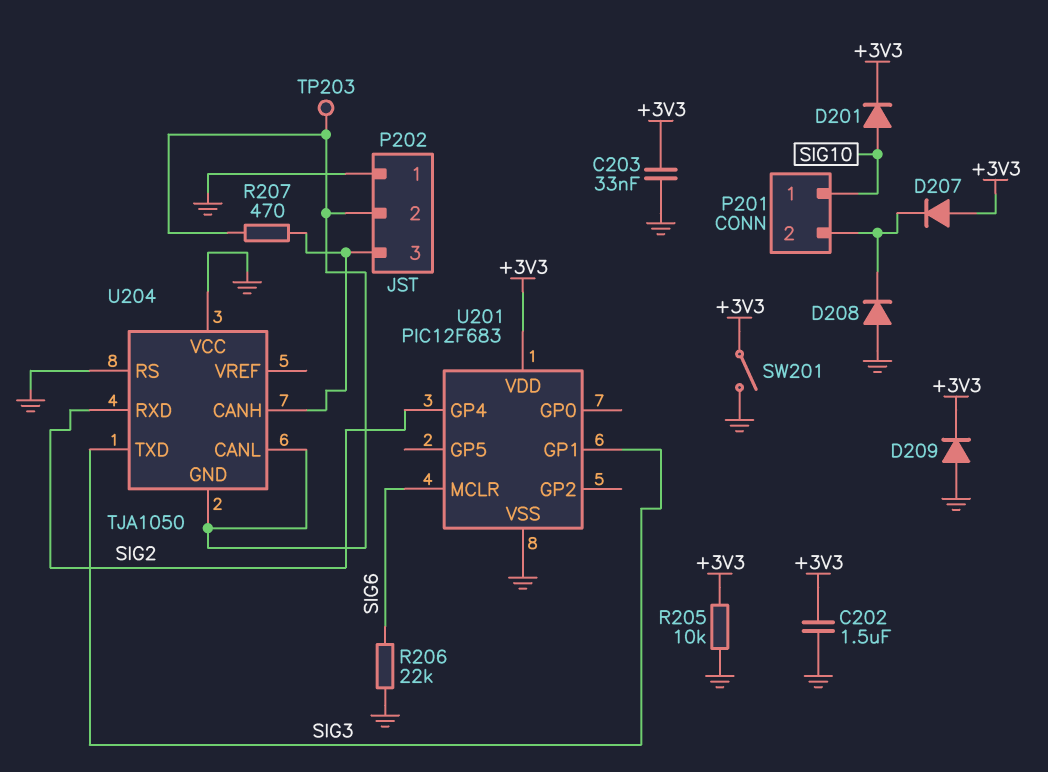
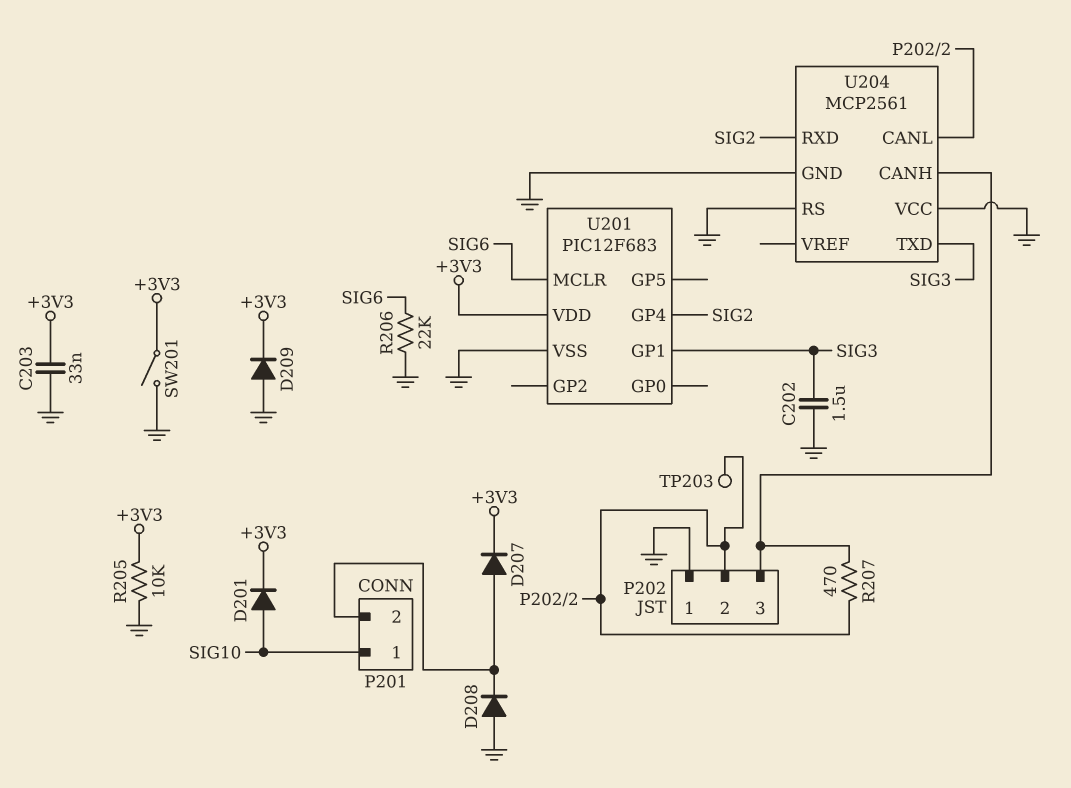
C202: 1.5uF (+3V3, GND) -> 1.5uF (GND, SIG3)
D207: diode (A +3V3, K P201/2) -> diode (A P201/2, K +3V3)
U204: TJA1050 -> MCP2561
U204 pin GND: P202/2 -> GND

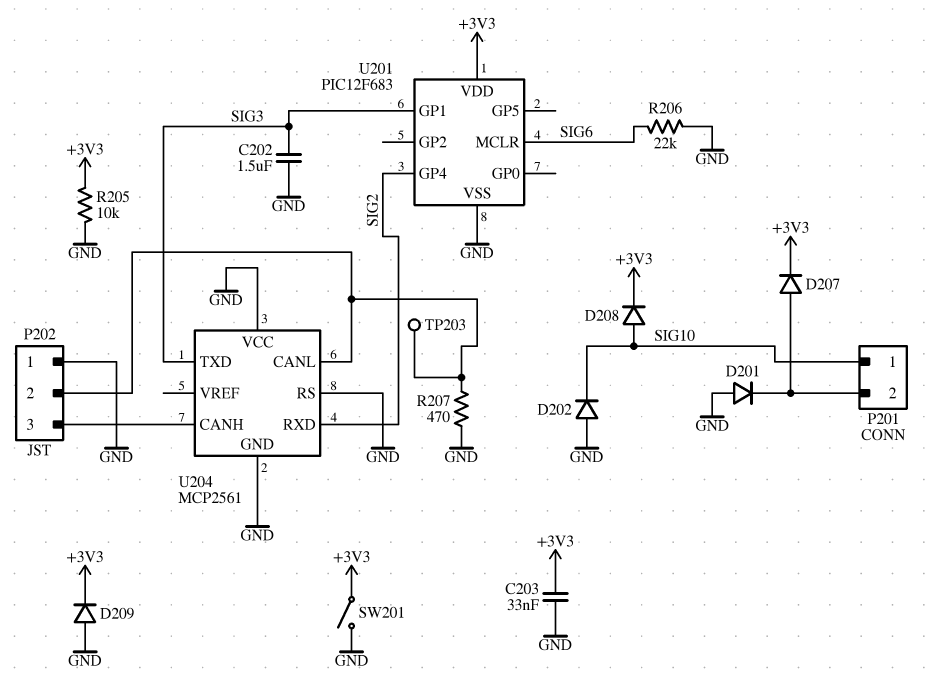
D201: diode (A SIG10, K +3V3) -> diode (A GND, K P201/2)
D202: none -> diode (A GND, K SIG10)
D208: diode (A GND, K P201/2) -> diode (A SIG10, K +3V3)
R207: 470 (P202/2, P202/3) -> 470 (GND, P202/2)

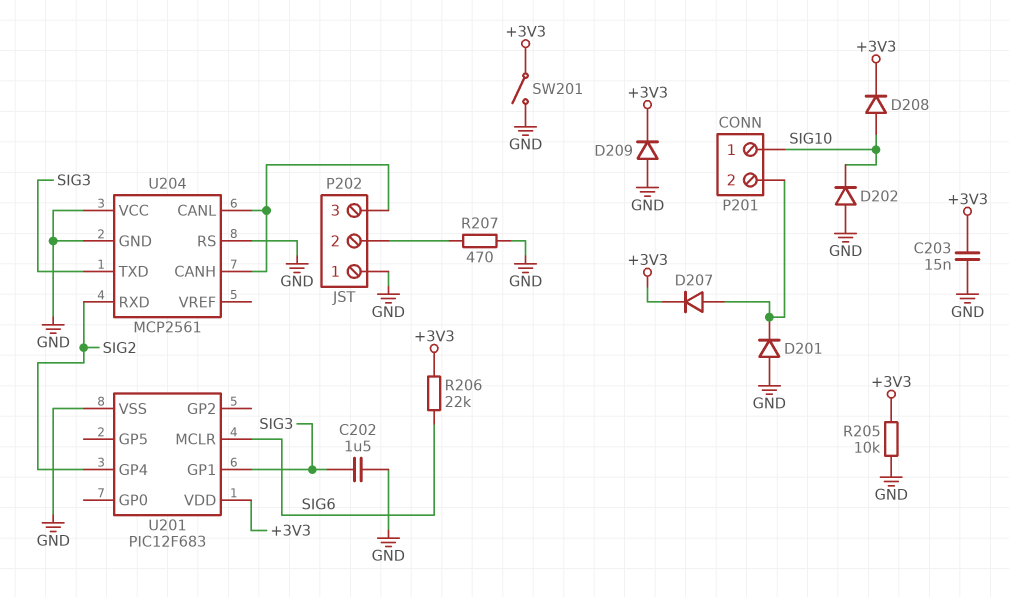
C203: 33nF (+3V3, GND) -> 15nF (+3V3, GND)
R206: 22k (GND, SIG6) -> 22k (+3V3, SIG6)
TP203: test point (P202/2) -> none
U204 pin CANL: P202/2 -> P202/3

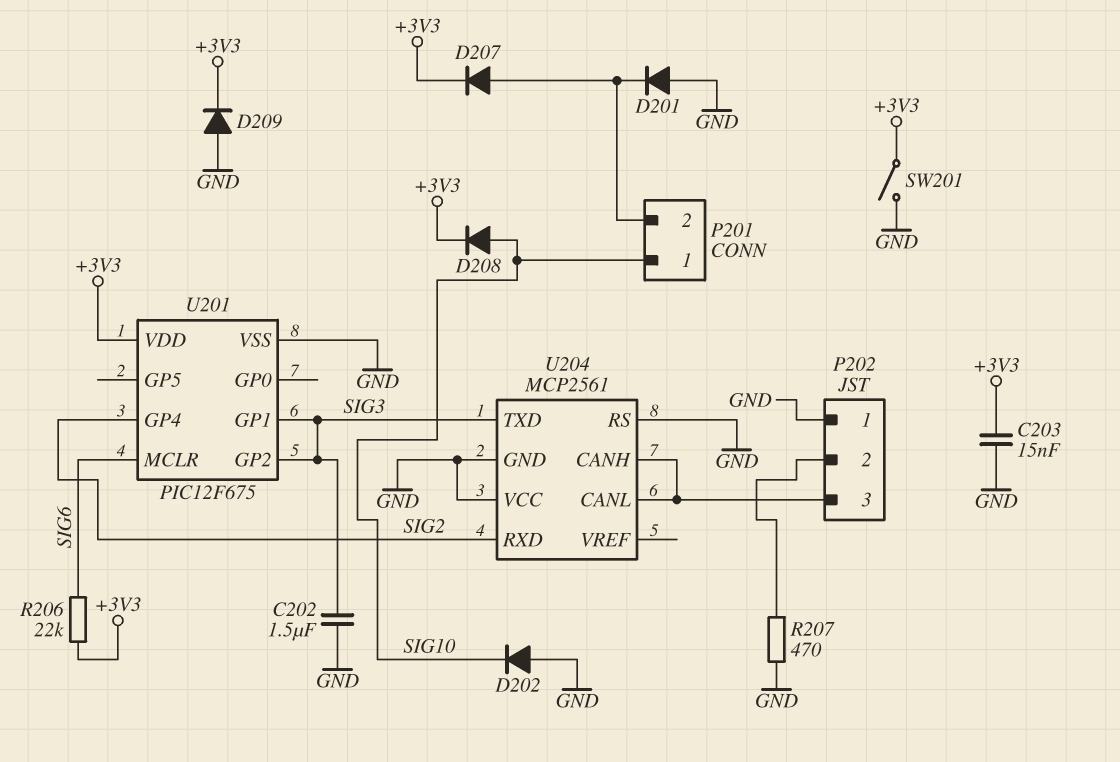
R205: 10k (+3V3, GND) -> none
U201: PIC12F683 -> PIC12F675
U201 pin GP2: none -> SIG3

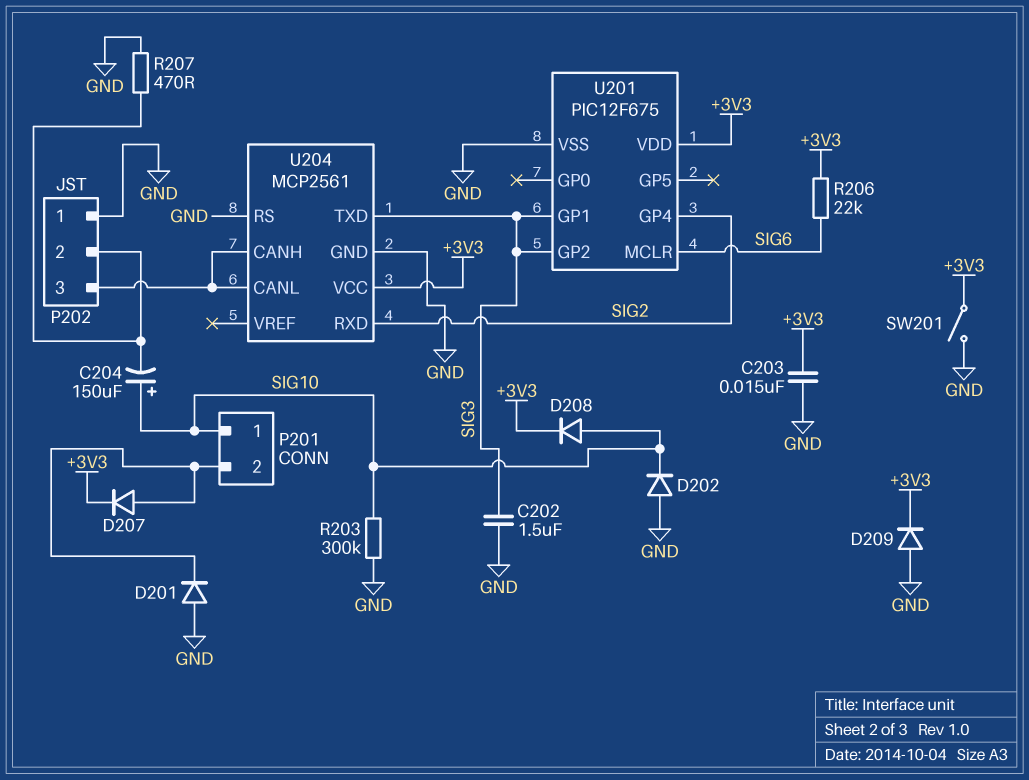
C204: none -> 150uF (plus SIG10, minus P202/2)
R203: none -> 300k (GND, SIG10)
U204 pin VCC: GND -> +3V3

